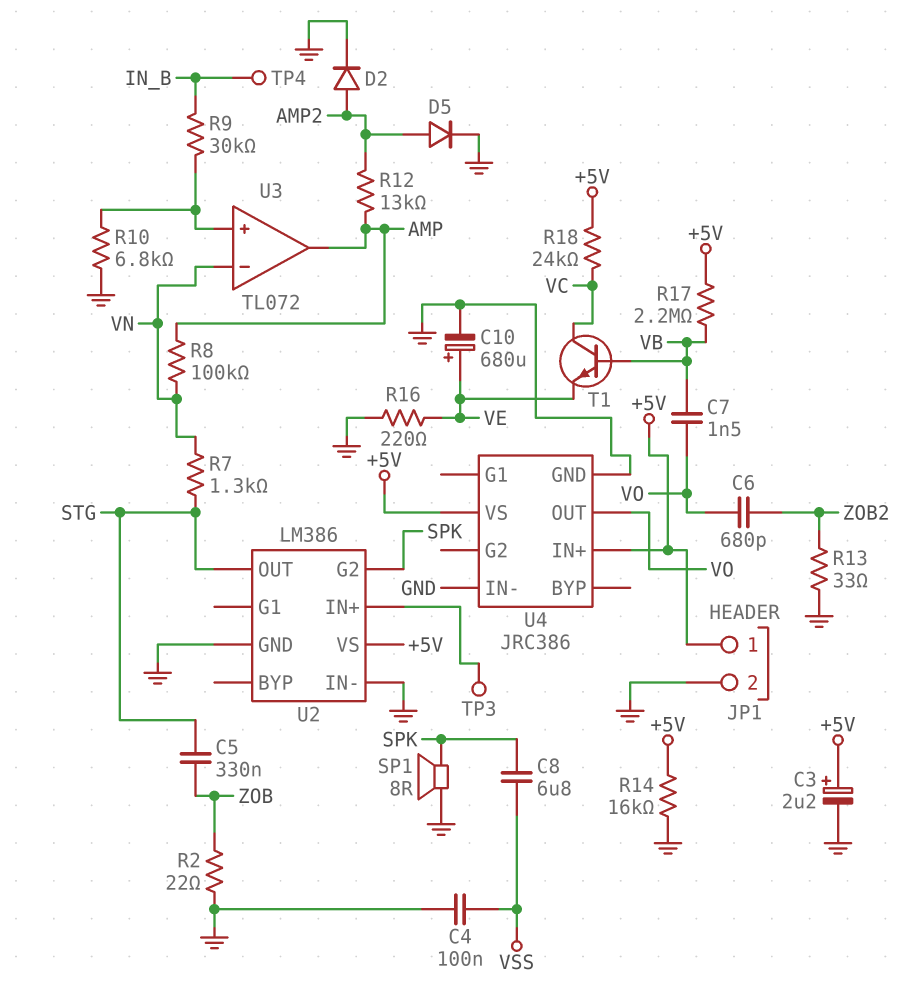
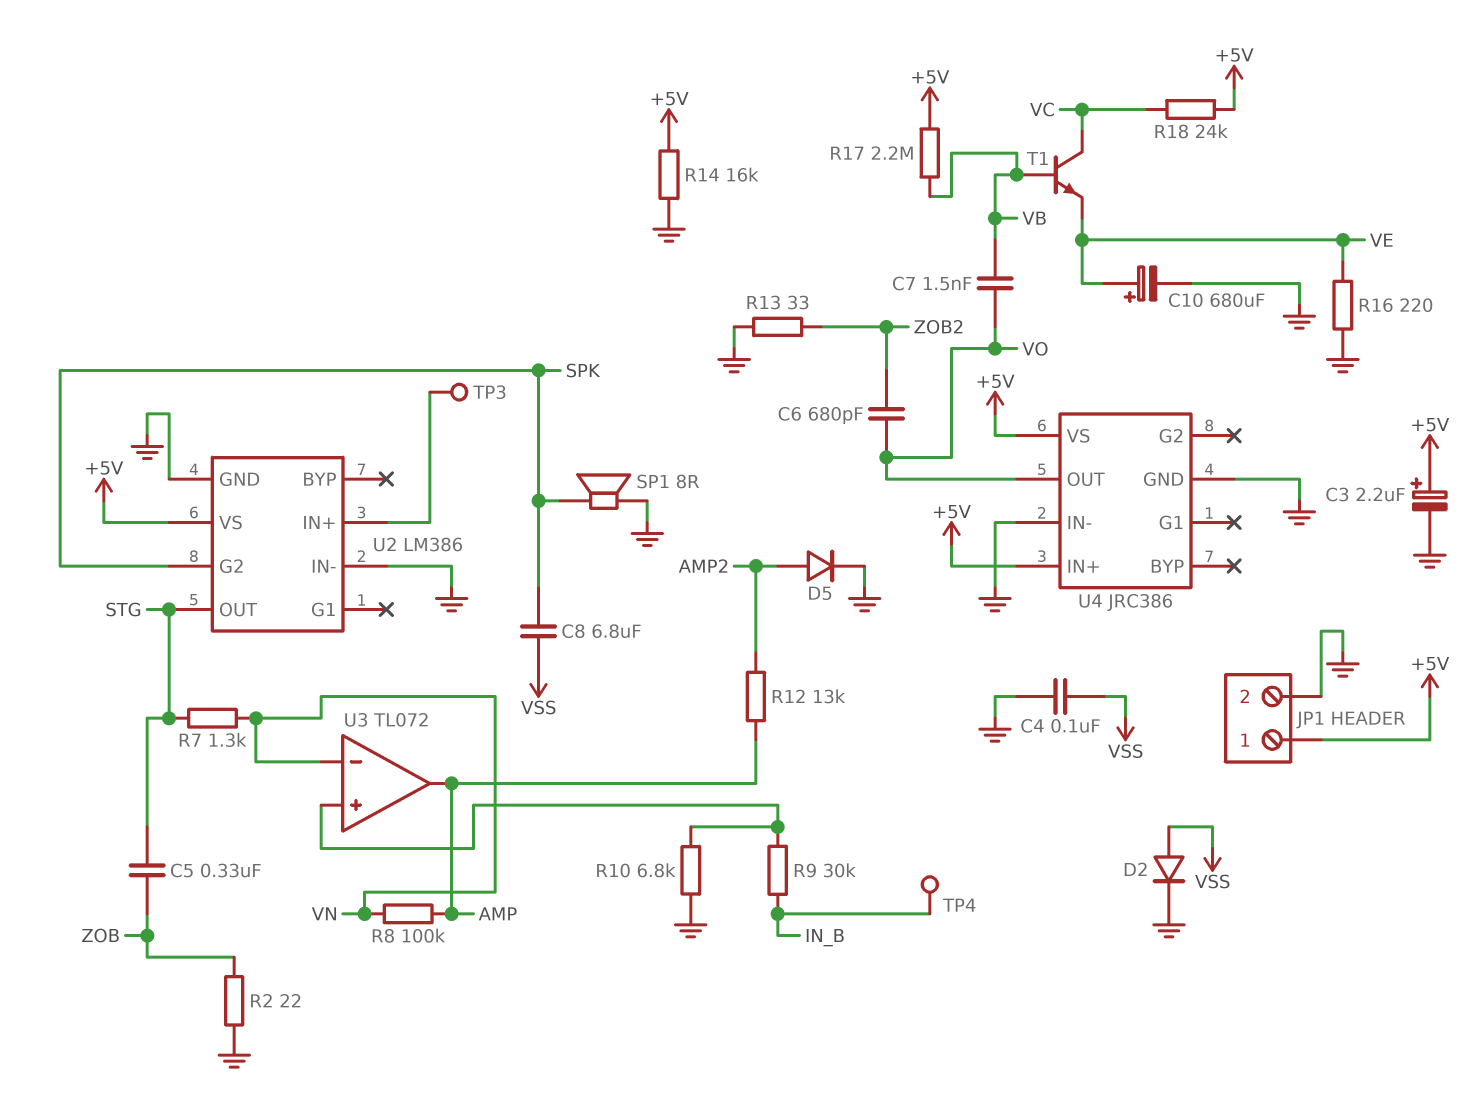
D2: diode (A AMP2, K GND) -> diode (A VSS, K GND)

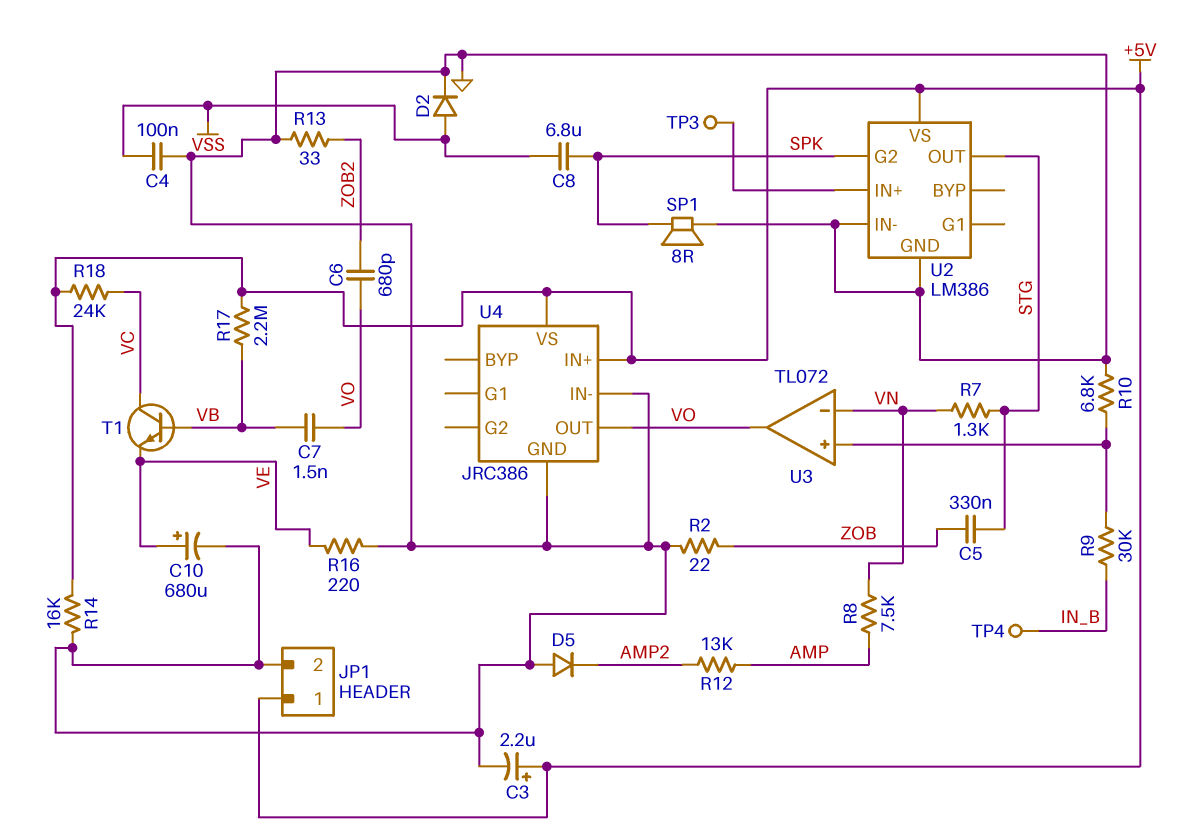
D5: diode (A AMP2, K GND) -> diode (A GND, K AMP2)
R8: 100k (AMP, VN) -> 7.5k (AMP, VN)
U3 pin out: AMP -> VO

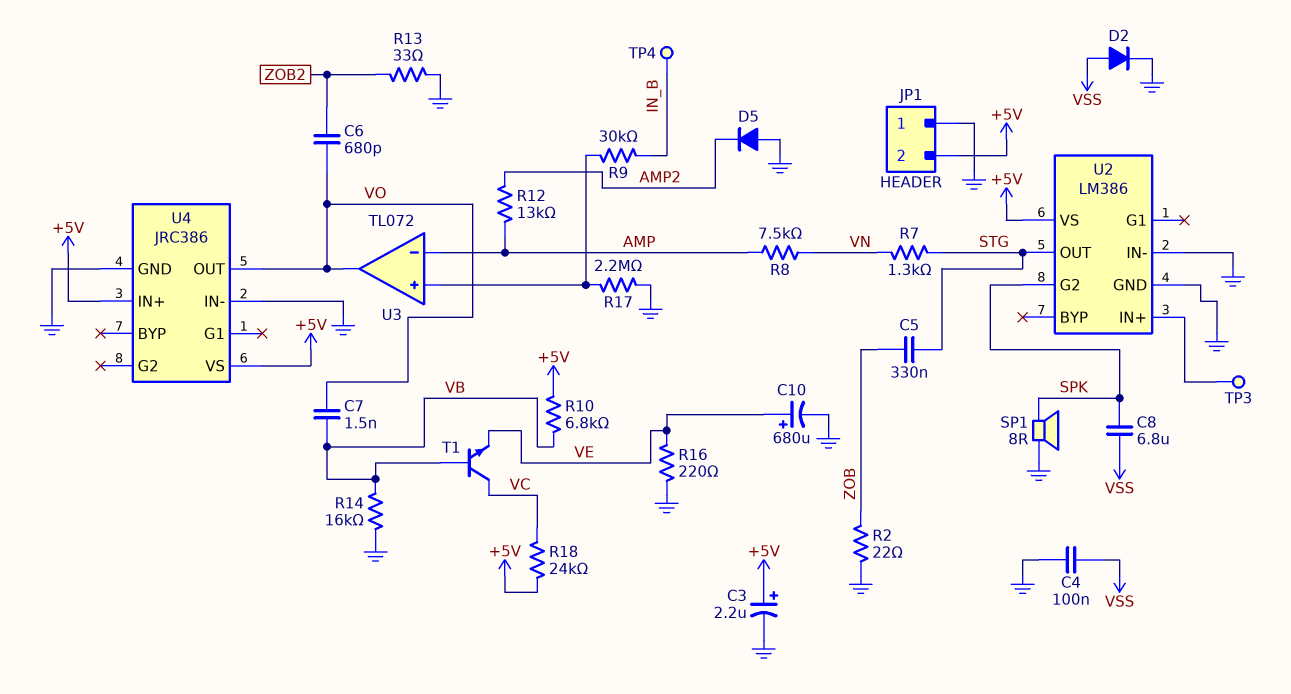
JP1 pin 1: +5V -> GND
JP1 pin 2: GND -> +5V
R10: 6.8k (GND, U3/in+) -> 6.8k (+5V, VB)
R14: 16k (+5V, GND) -> 16k (GND, VB)
R17: 2.2M (+5V, VB) -> 2.2M (GND, U3/in+)
U3 pin in-: VN -> AMP

